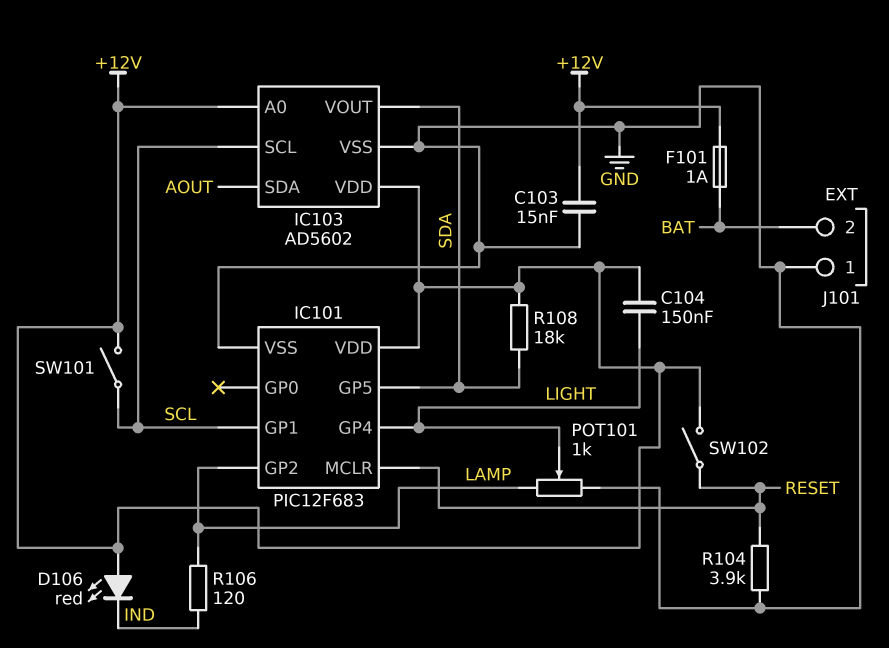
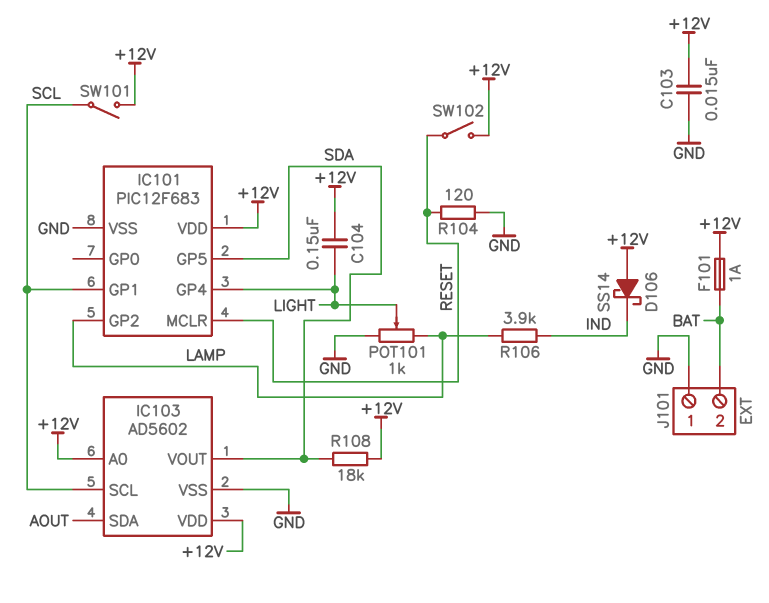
D106: LED red (A +12V, K IND) -> schottky SS14 (A +12V, K IND)
R104: 3.9k (GND, RESET) -> 120 (GND, RESET)
R106: 120 (IND, LAMP) -> 3.9k (IND, LAMP)

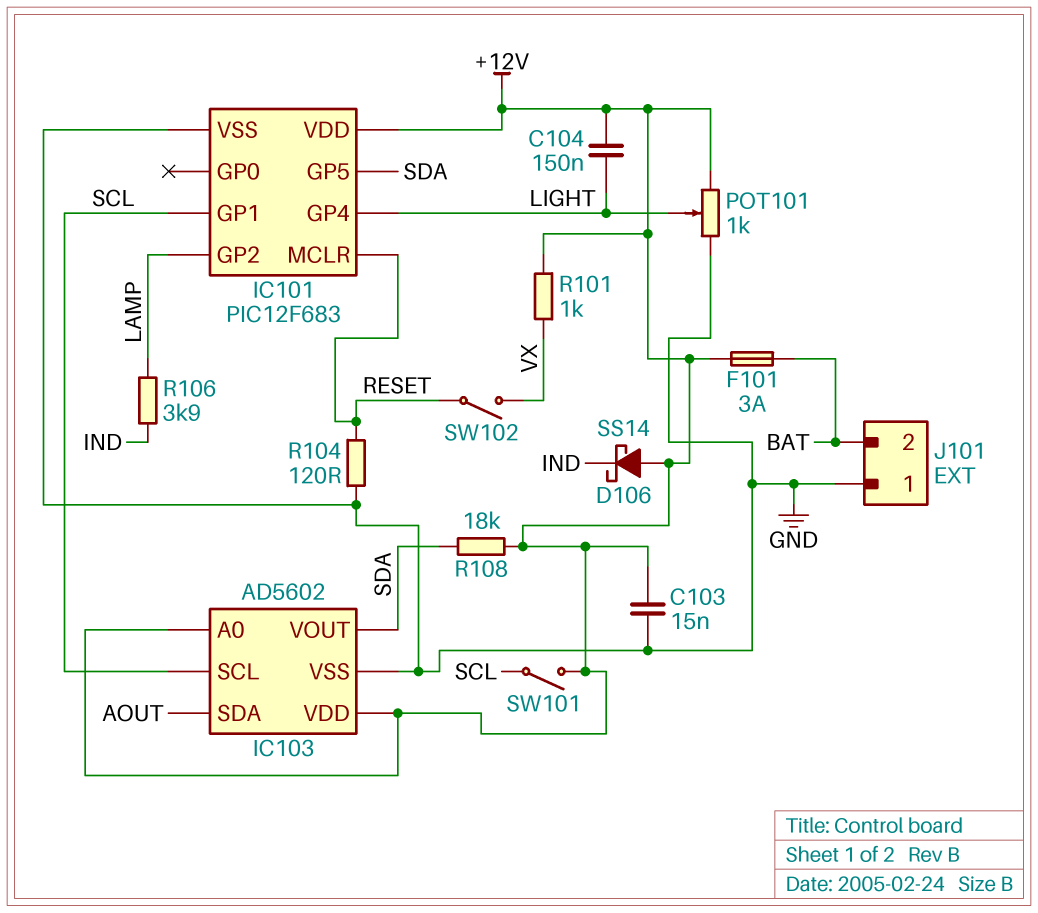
F101: 1A (+12V, BAT) -> 3A (+12V, BAT)
POT101: 1k (GND, LAMP, wiper LIGHT) -> 1k (+12V, GND, wiper LIGHT)
R101: none -> 1k (+12V, VX)
SW102: switch (+12V, RESET) -> switch (RESET, VX)

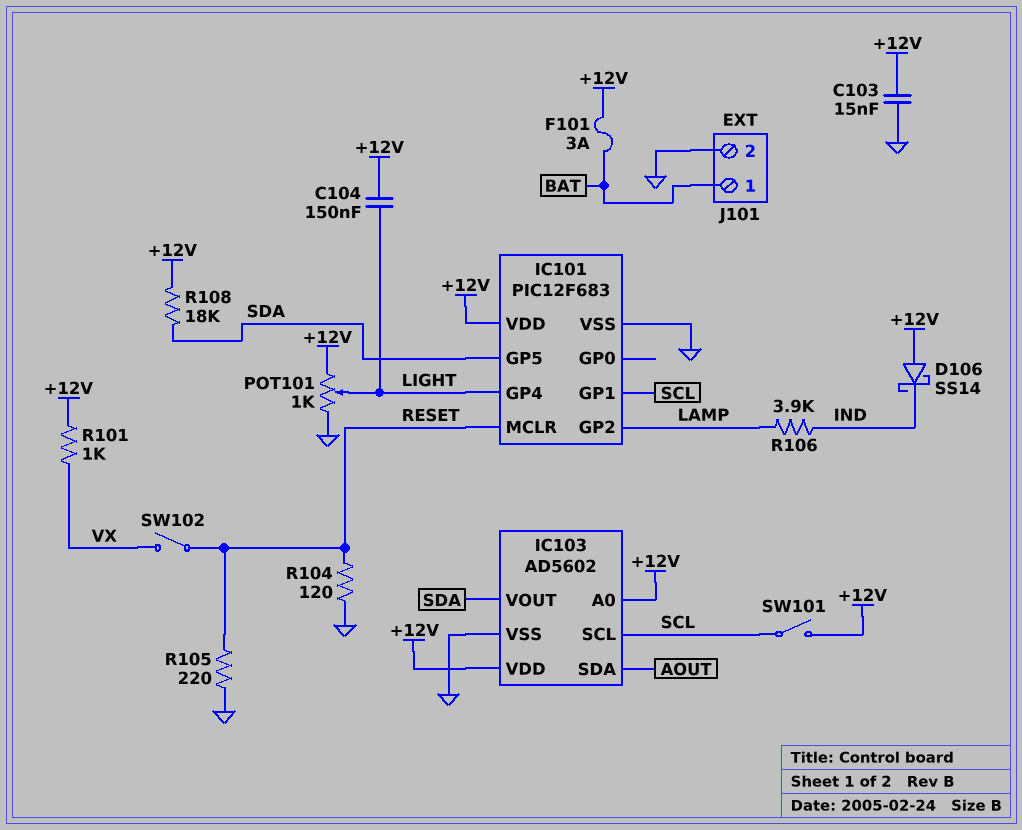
J101 pin 1: GND -> BAT
J101 pin 2: BAT -> GND
R105: none -> 220 (GND, RESET)

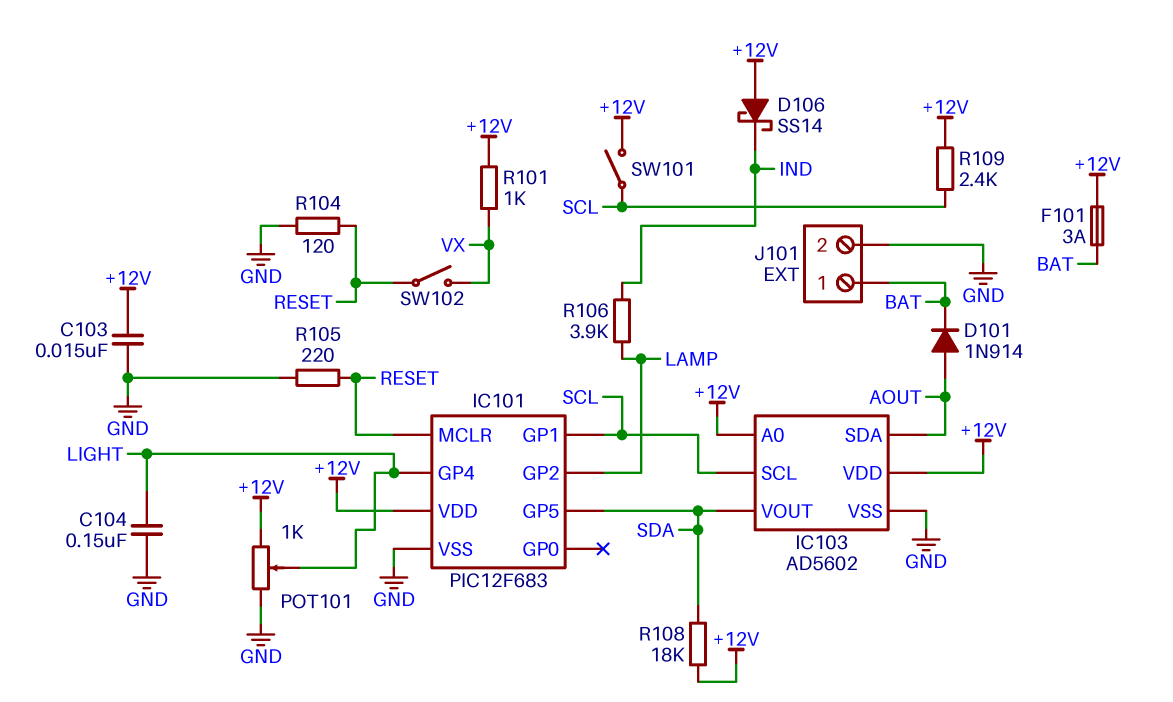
C104: 150nF (+12V, LIGHT) -> 150nF (GND, LIGHT)
D101: none -> diode 1N914 (A AOUT, K BAT)
R109: none -> 2.4k (+12V, SCL)

